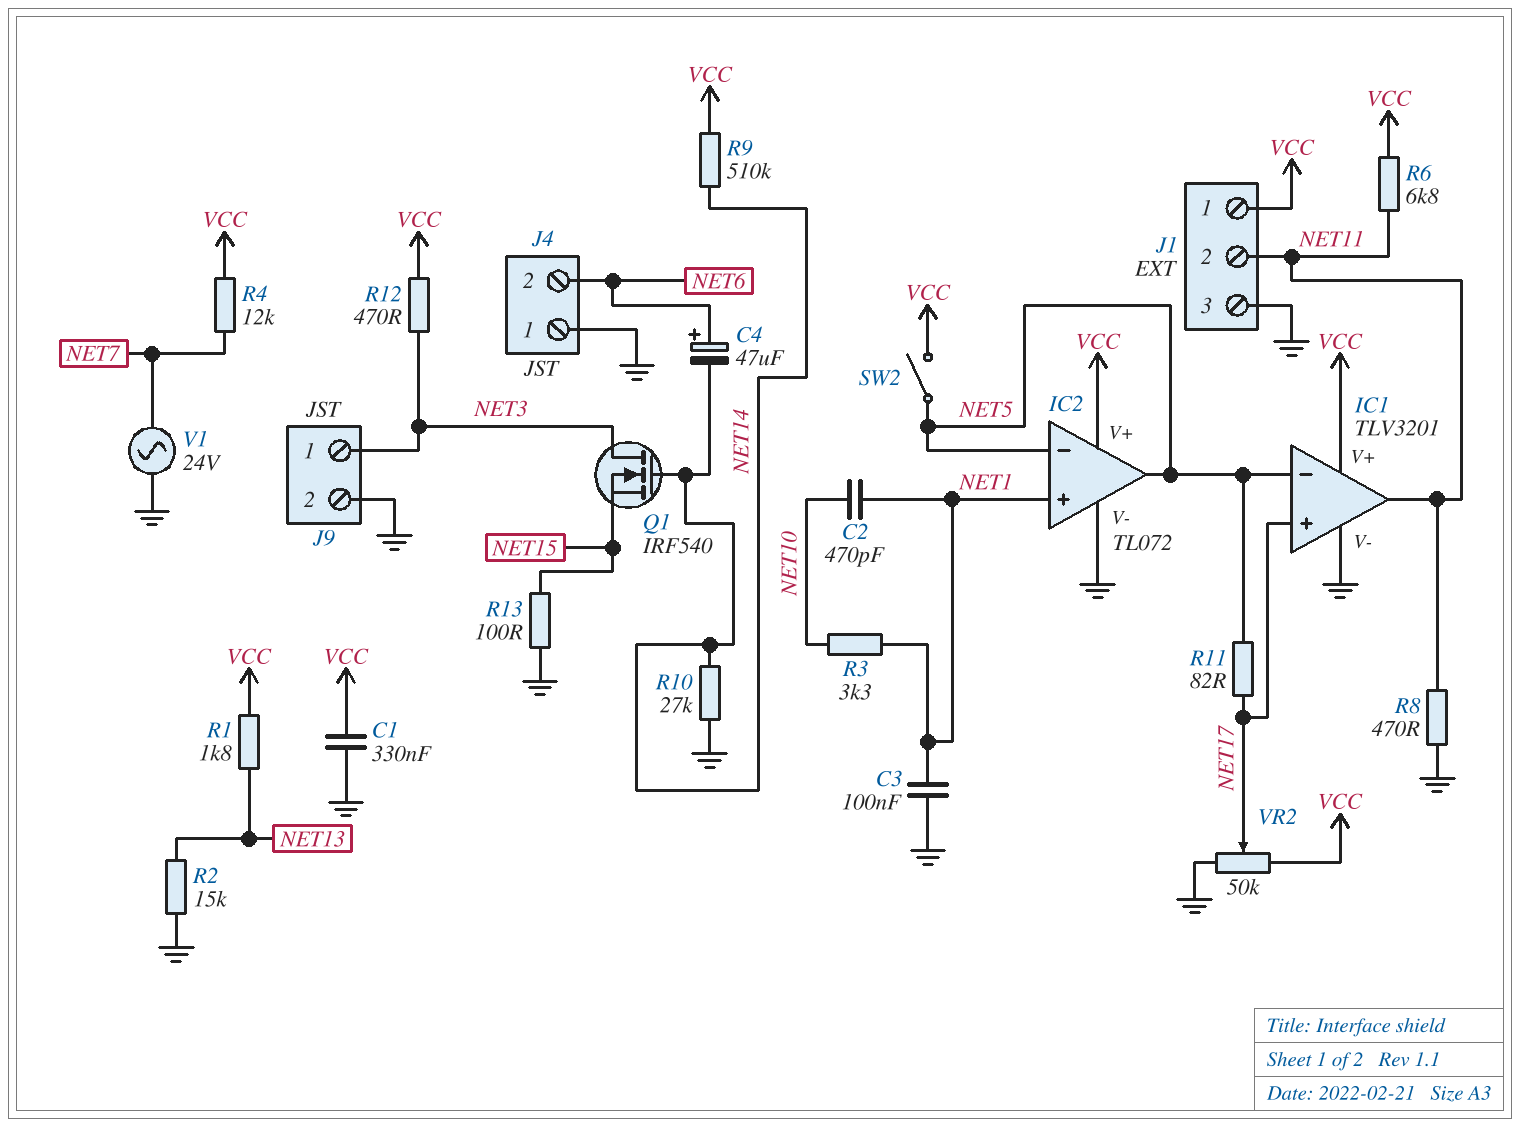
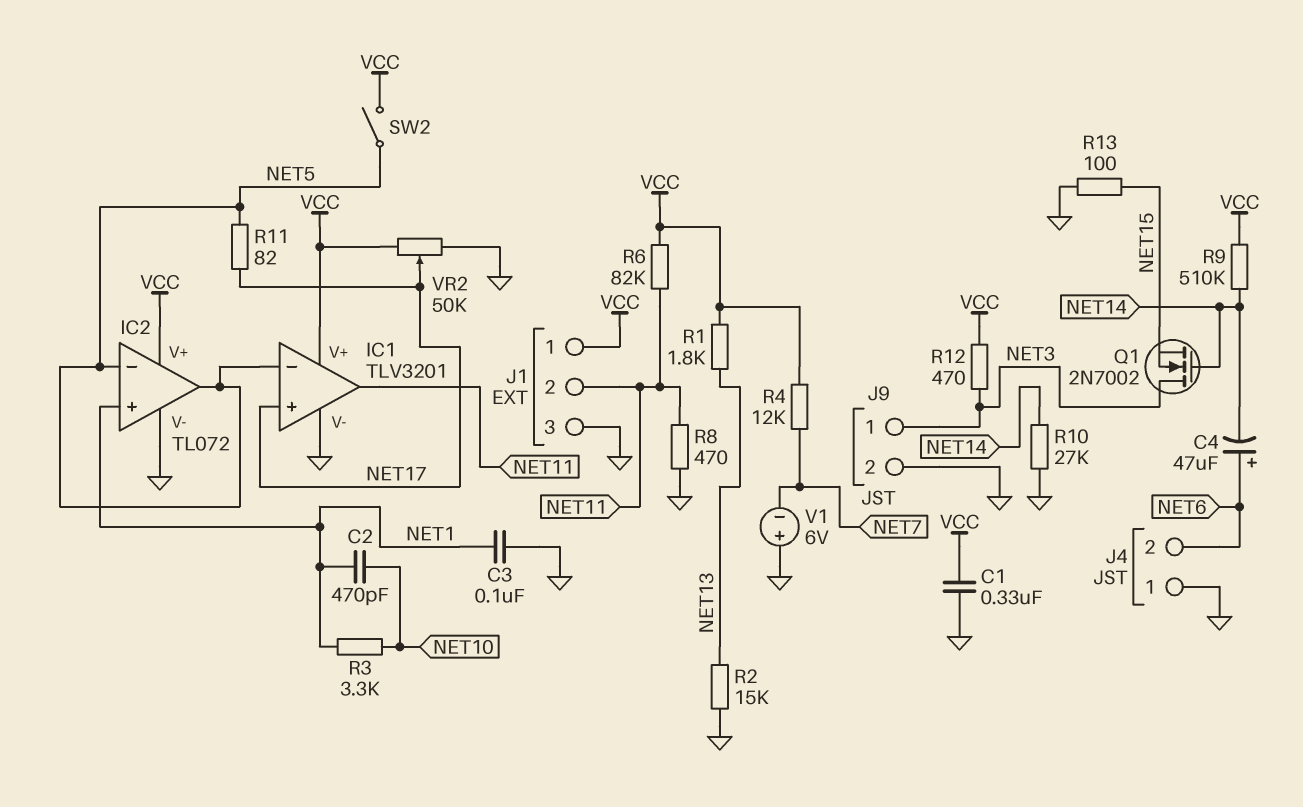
Q1: NMOS IRF540 (G NET14, D NET3, S NET15) -> NMOS 2N7002 (G NET14, D NET3, S NET15)
R6: 6.8k (NET11, VCC) -> 82k (NET11, VCC)
V1: AC 24V (GND, NET7) -> 6V (plus GND, minus NET7)

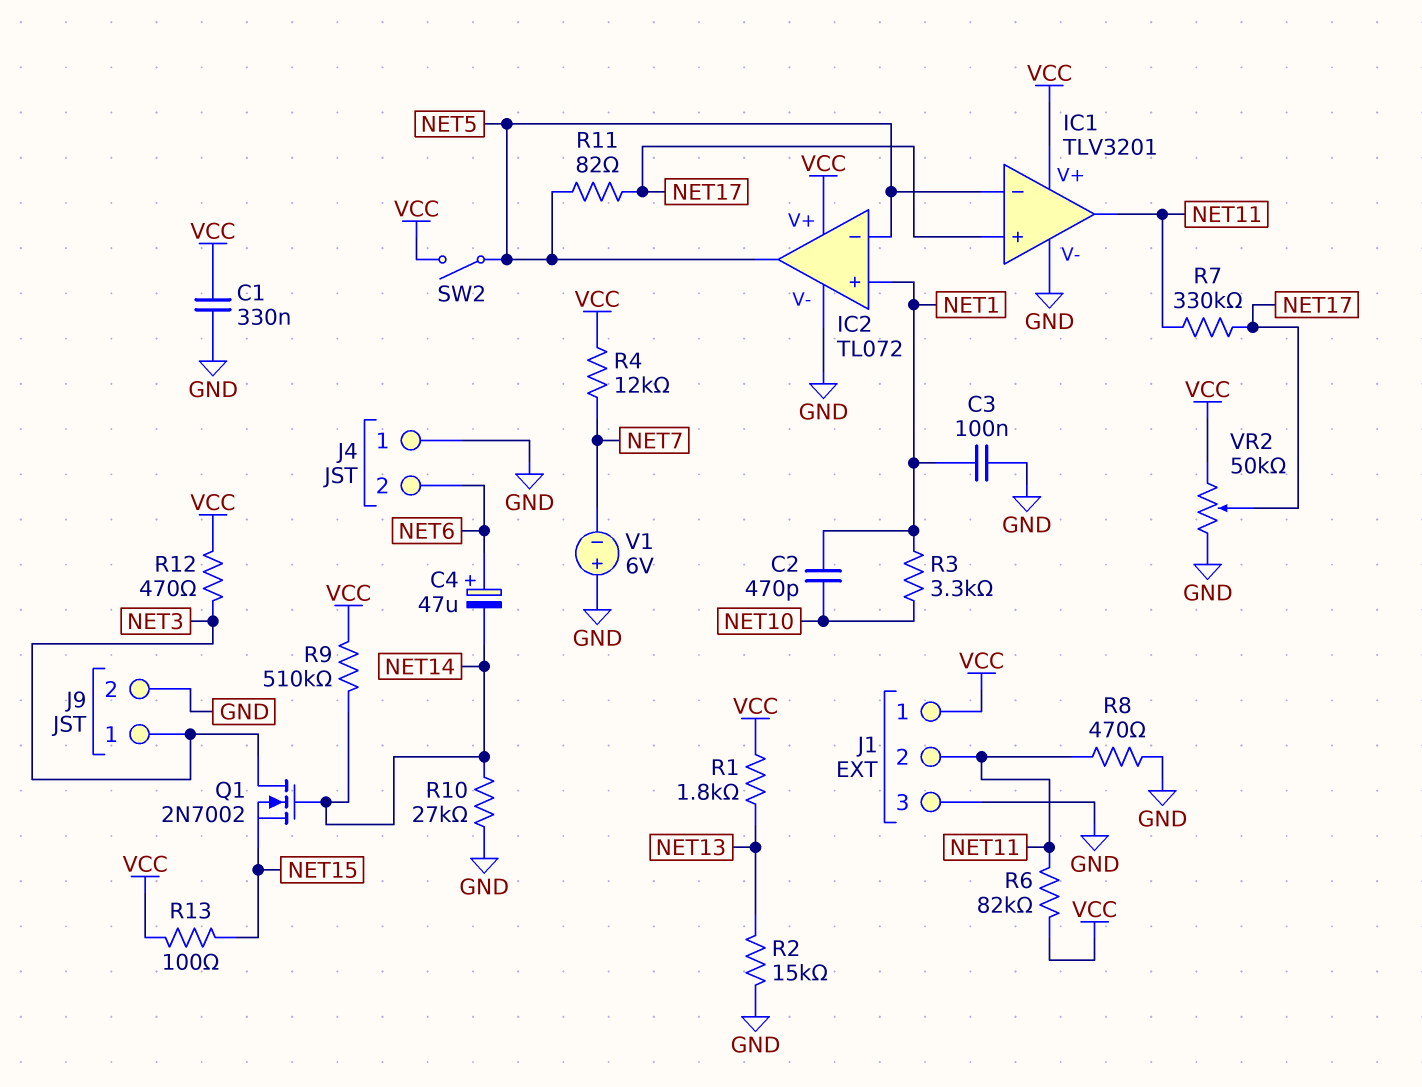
R7: none -> 330k (NET11, NET17)
R13: 100 (GND, NET15) -> 100 (NET15, VCC)

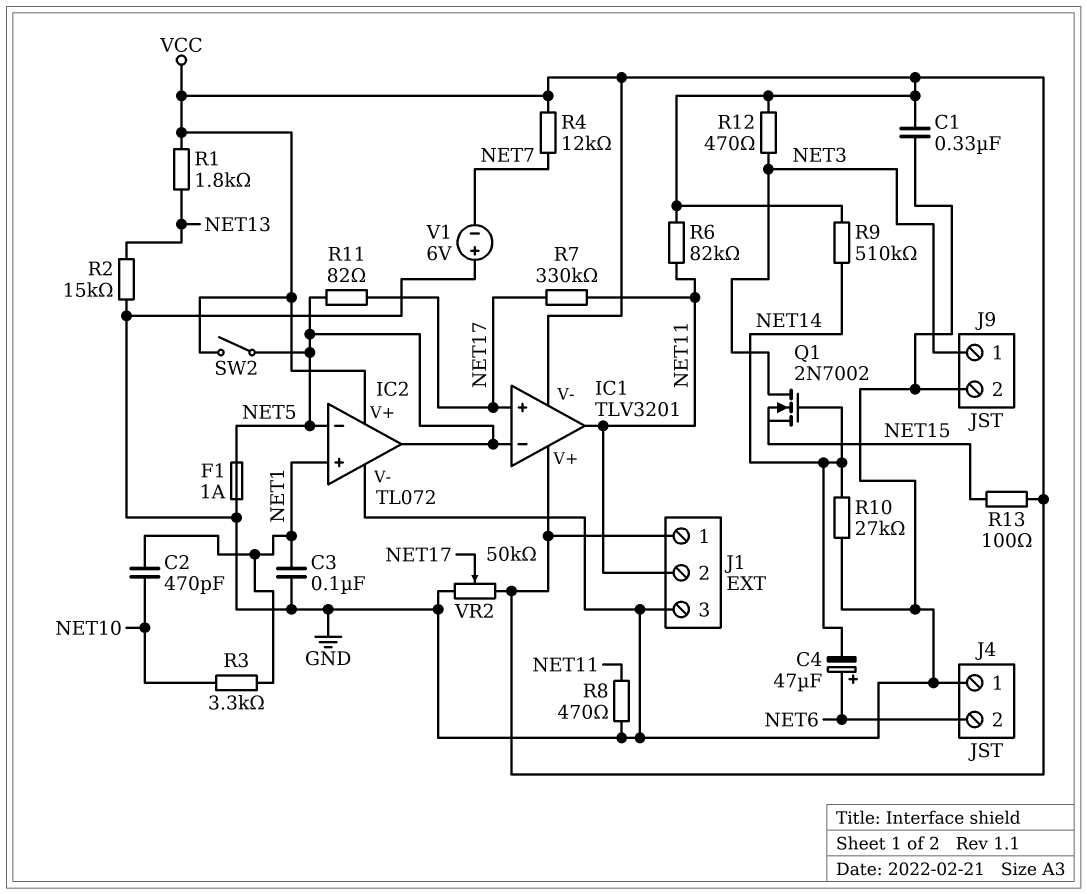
F1: none -> 1A (GND, NET5)
IC1 pin V-: GND -> VCC

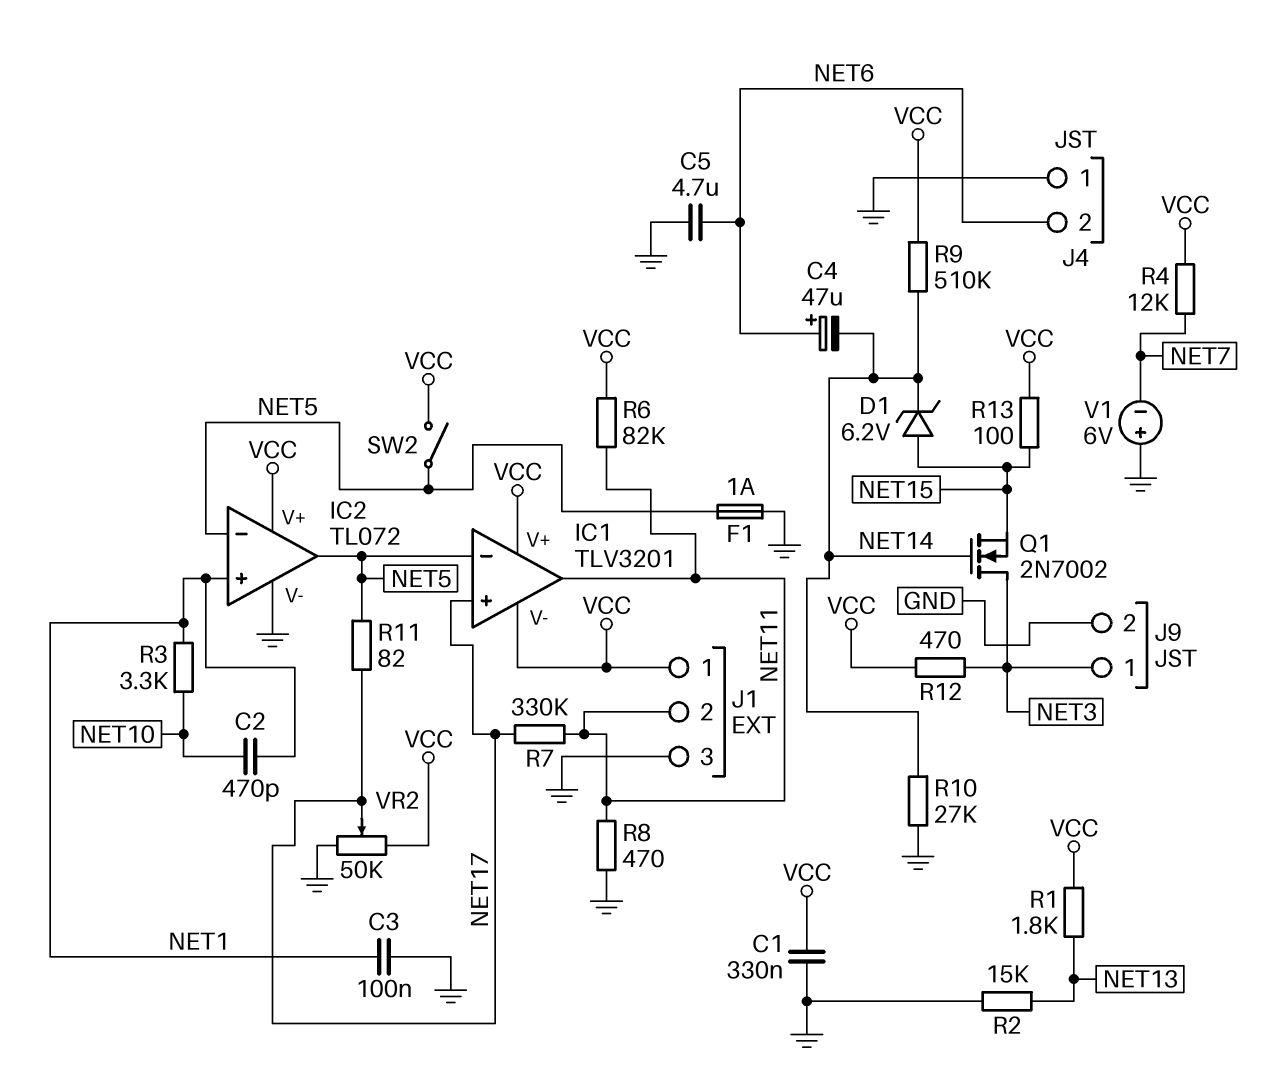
C5: none -> 4.7uF (GND, NET6)
D1: none -> zener 6.2V (A NET15, K NET14)

